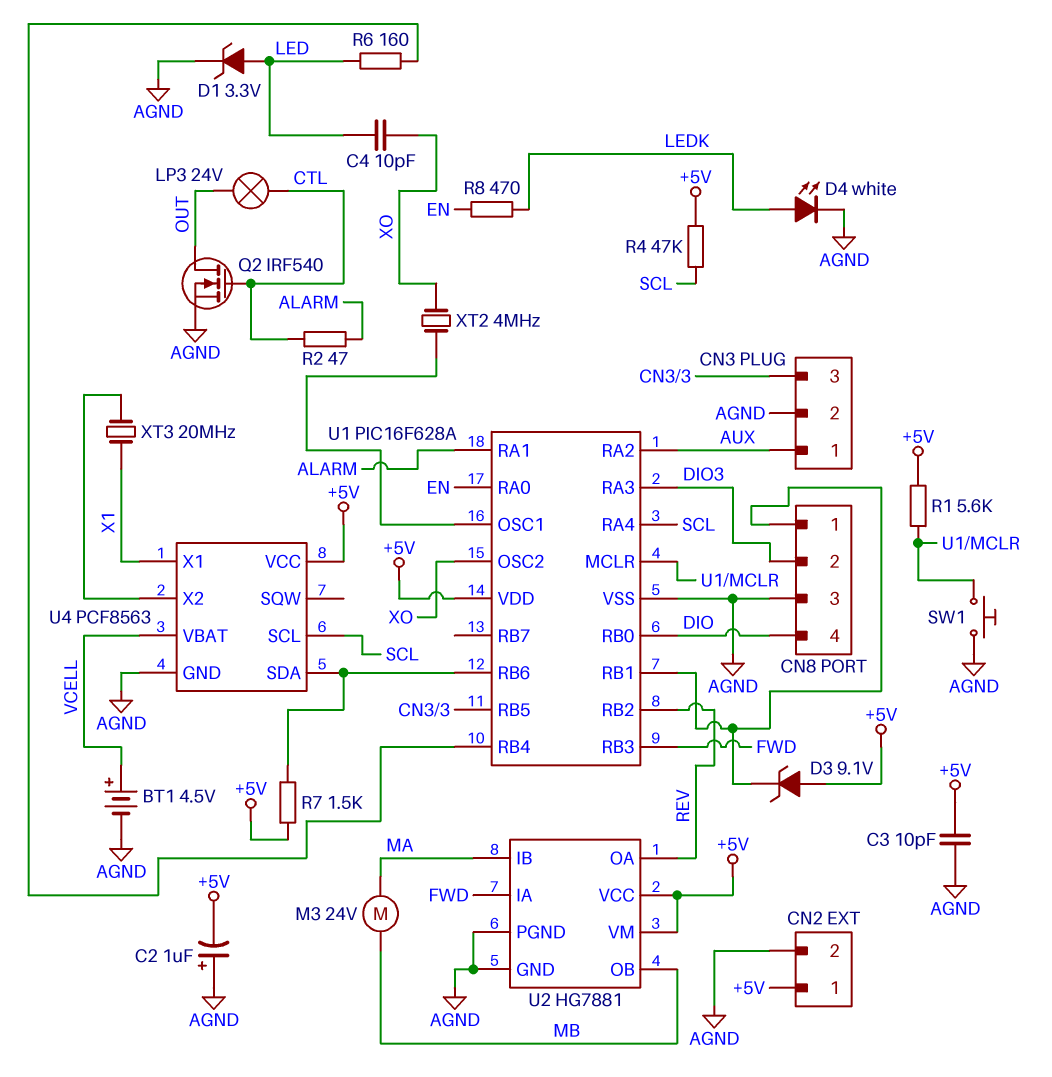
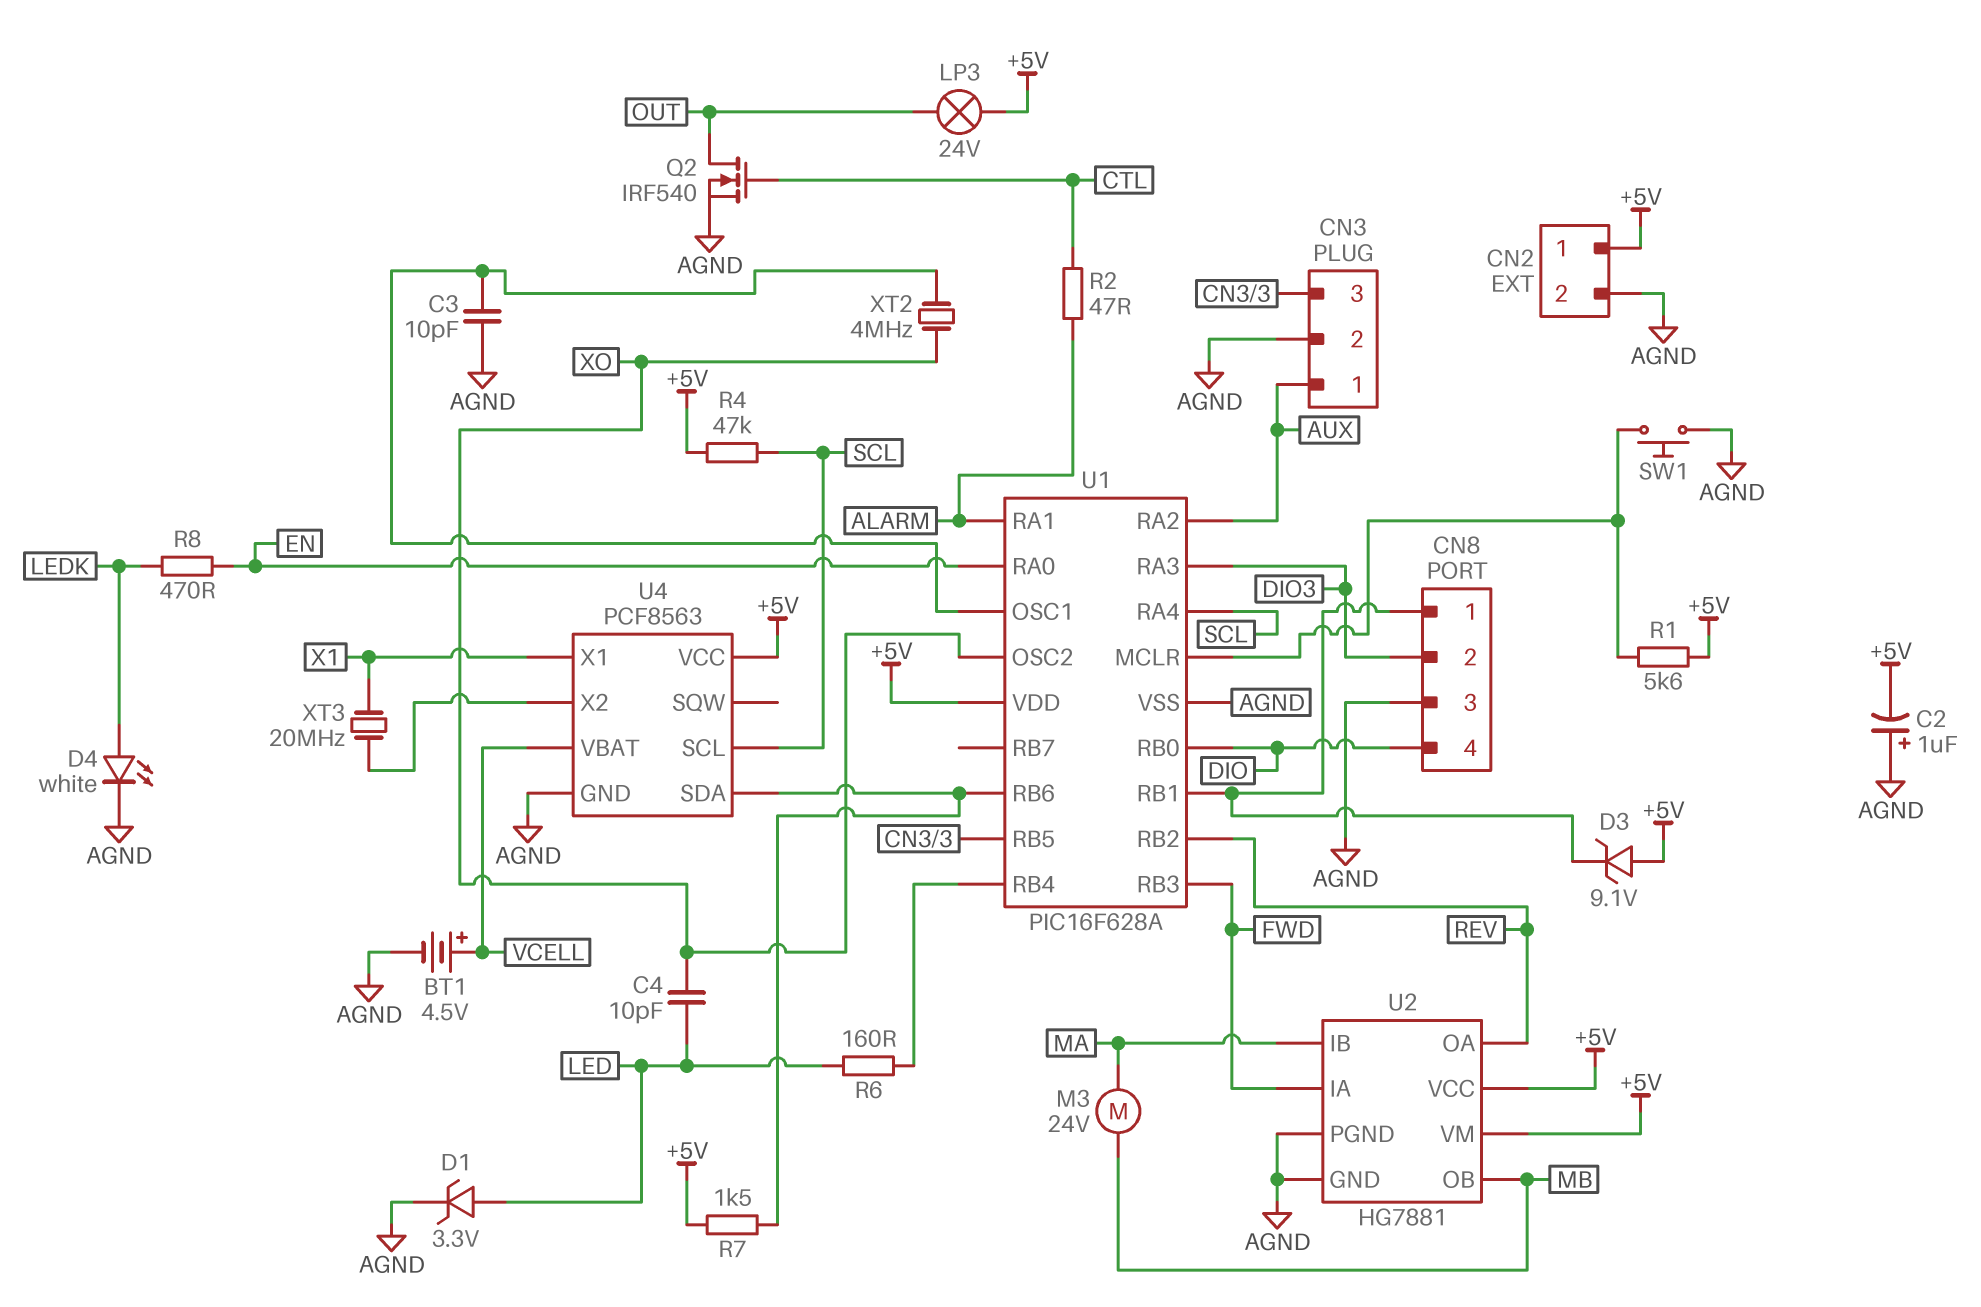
C3: 10pF (+5V, AGND) -> 10pF (AGND, U1/OSC1)
LP3: lamp 24V (CTL, OUT) -> lamp 24V (+5V, OUT)

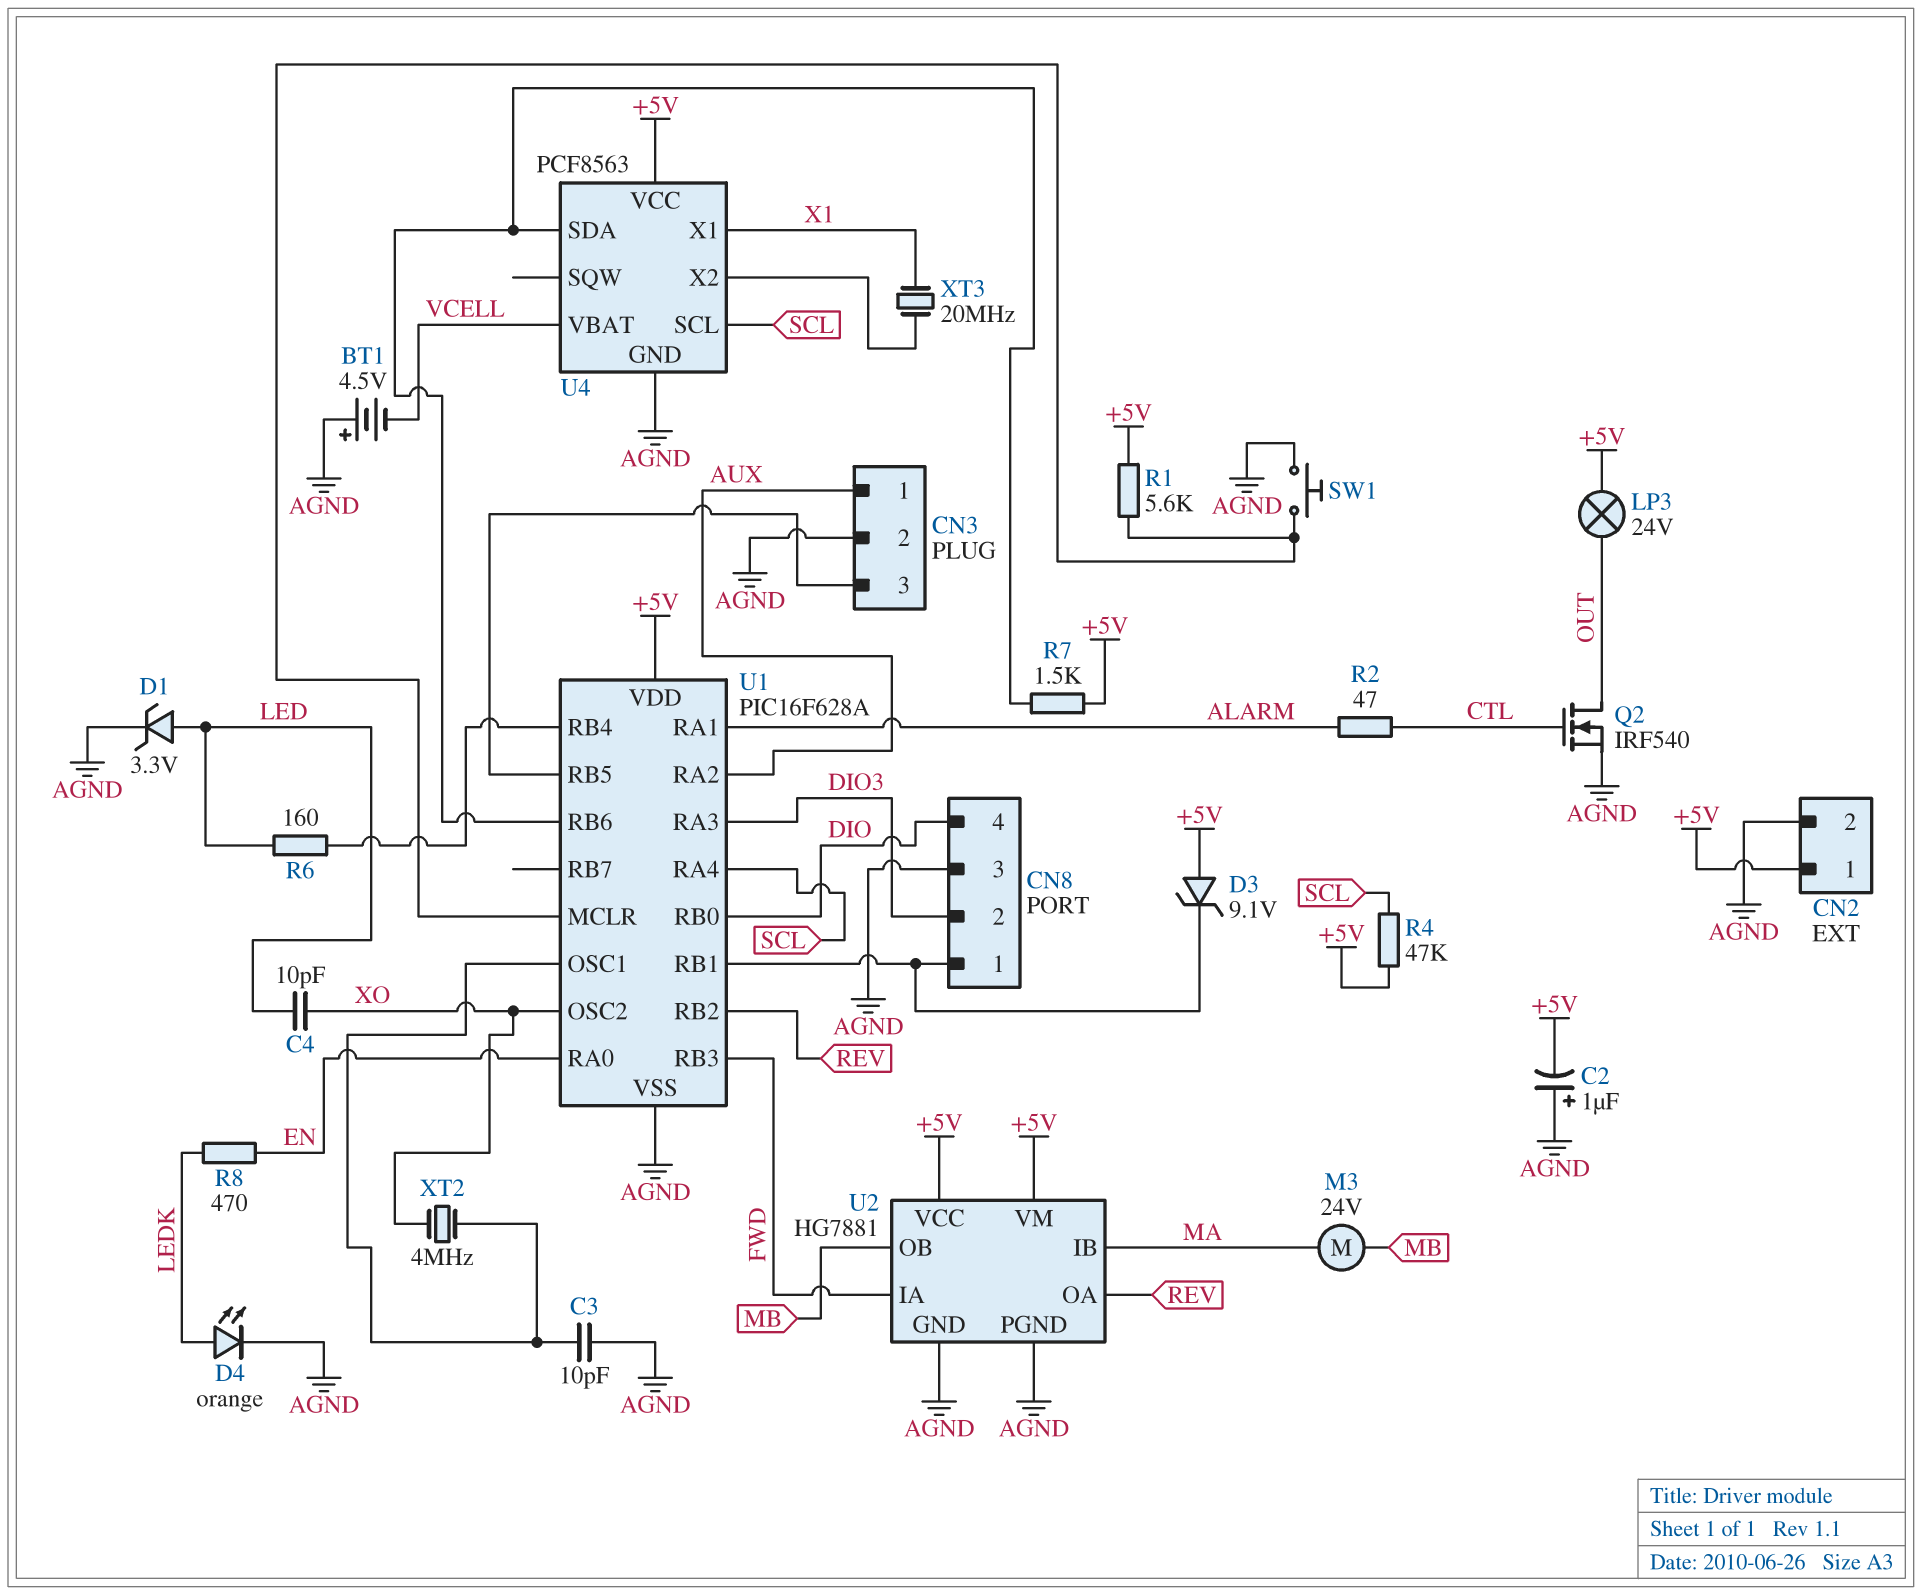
BT1: 4.5V (plus VCELL, minus AGND) -> 4.5V (plus AGND, minus VCELL)
D4: LED white (A LEDK, K AGND) -> LED orange (A LEDK, K AGND)

